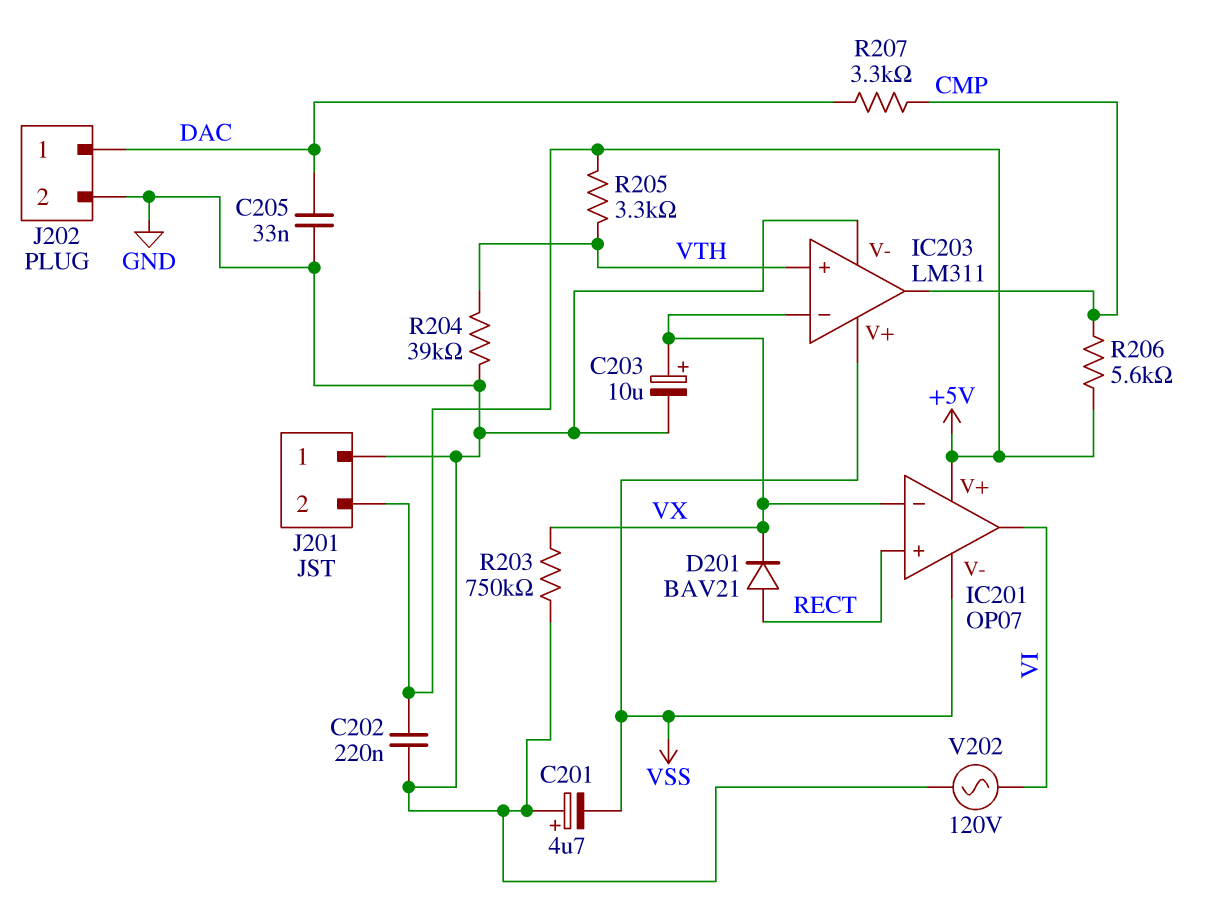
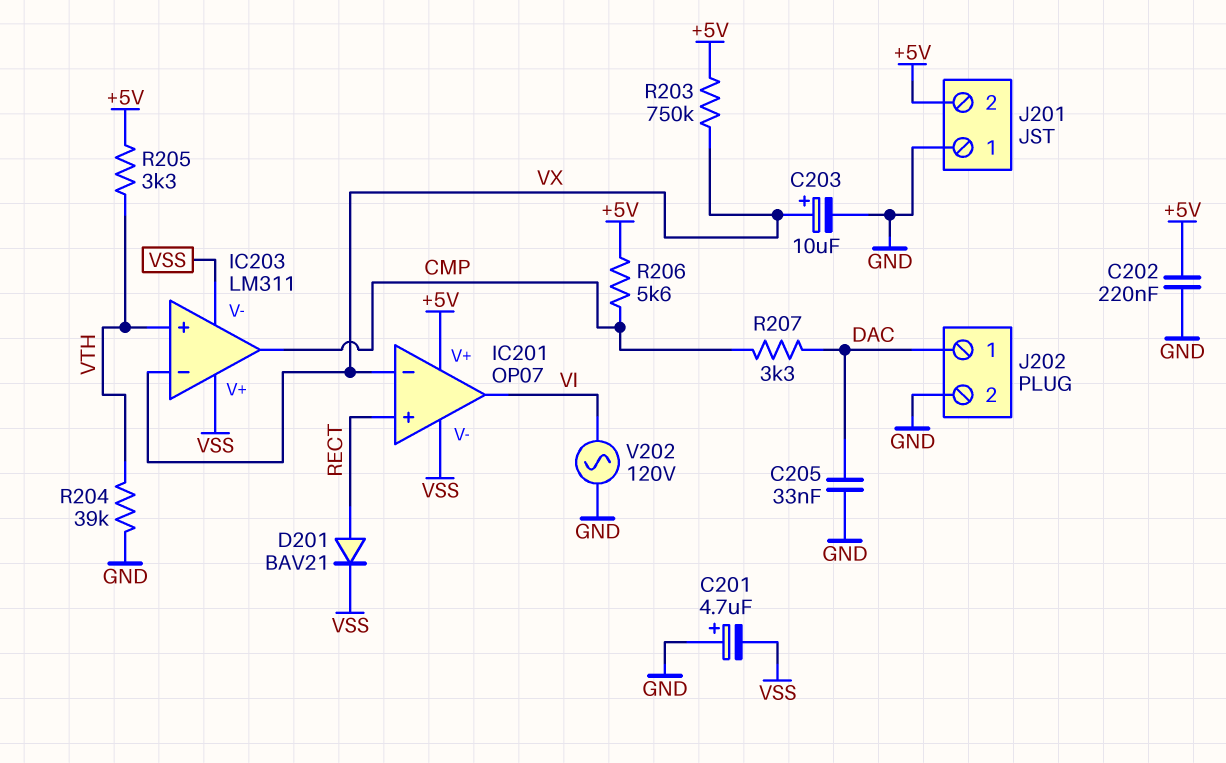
D201: diode BAV21 (A RECT, K VX) -> diode BAV21 (A RECT, K VSS)
IC203 pin V-: GND -> VSS
R203: 750k (GND, VX) -> 750k (+5V, VX)

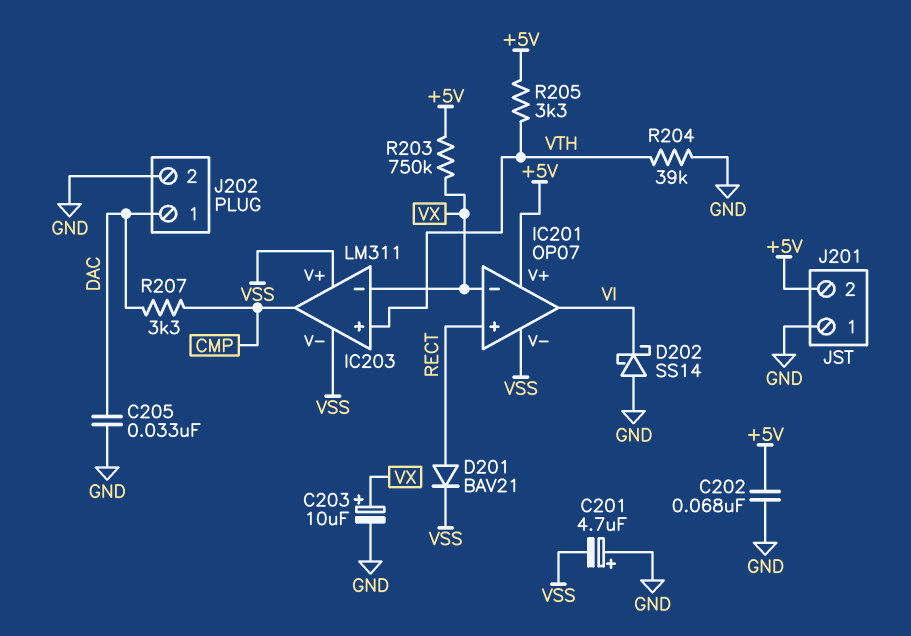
C202: 220nF (+5V, GND) -> 68nF (+5V, GND)
D202: none -> schottky SS14 (A GND, K VI)
R206: 5.6k (+5V, CMP) -> none
V202: AC 120V (GND, VI) -> none

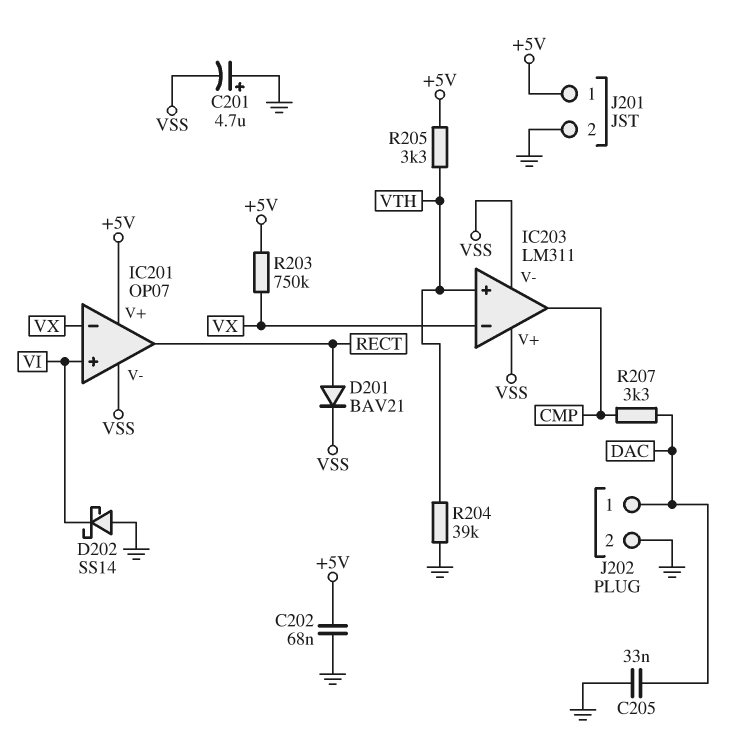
C203: 10uF (plus VX, minus GND) -> none
IC201 pin in+: RECT -> VI
IC201 pin out: VI -> RECT
J201 pin 1: GND -> +5V
J201 pin 2: +5V -> GND

